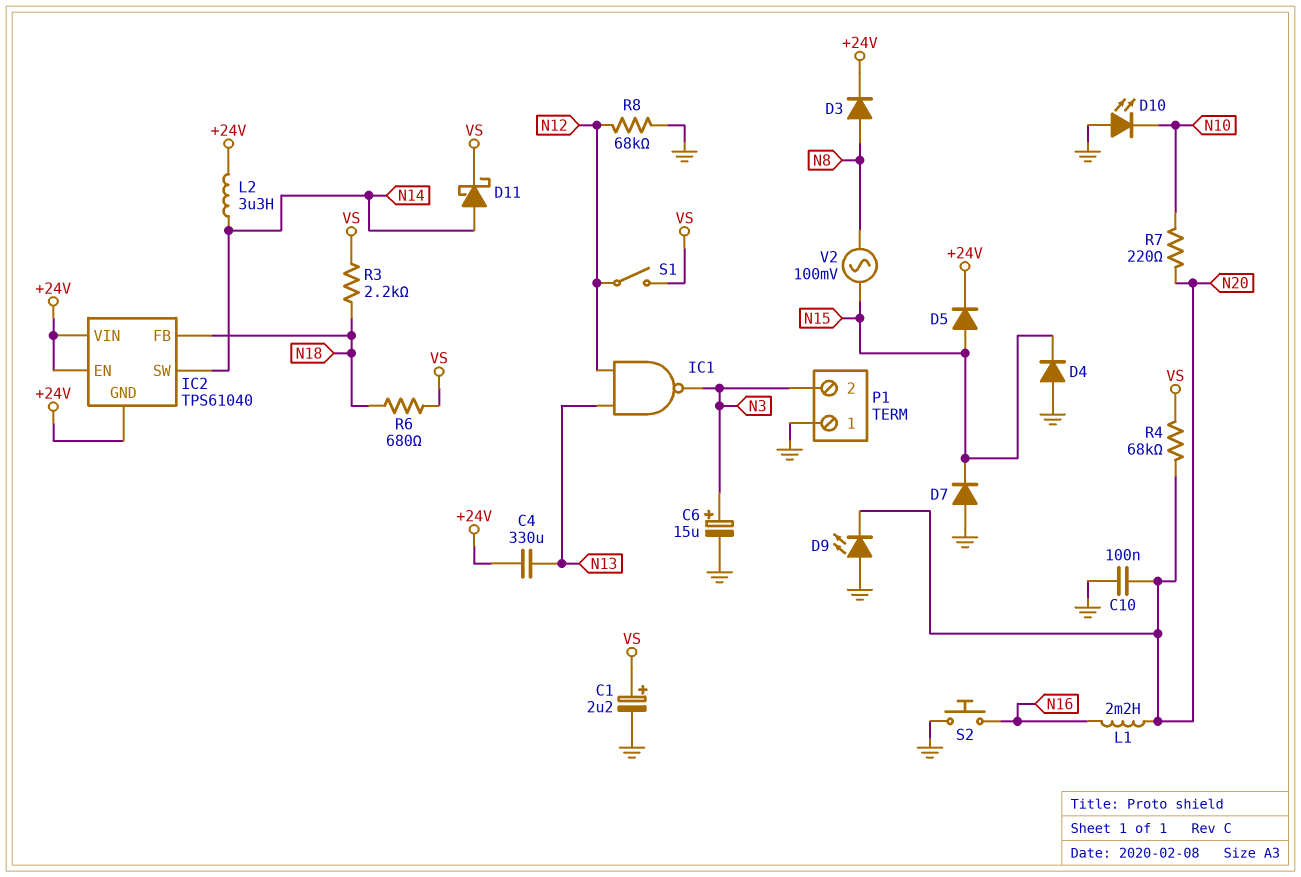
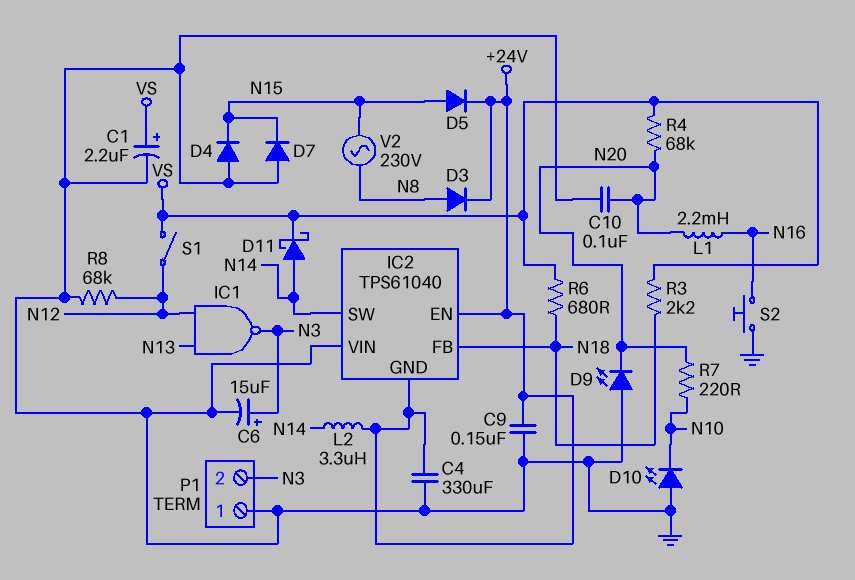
C4: 330uF (+24V, N13) -> 330uF (+24V, GND)
C9: none -> 150nF (+24V, GND)
IC2 pin VIN: +24V -> GND
V2: AC 100mV (N8, N15) -> AC 230V (N8, N15)

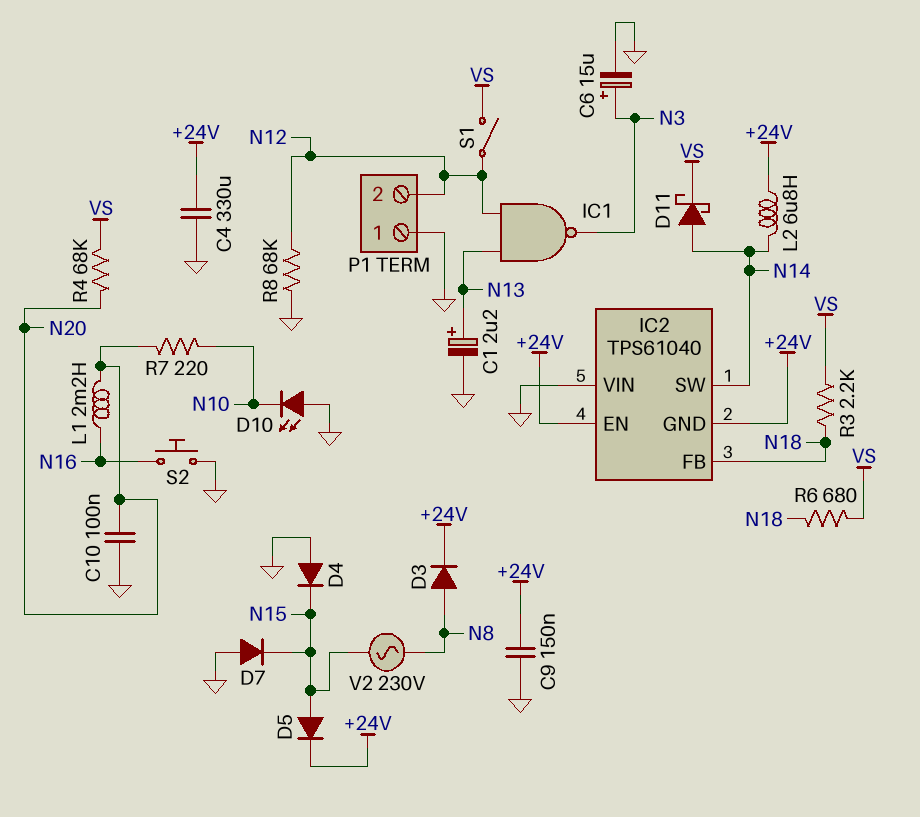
C1: 2.2uF (plus VS, minus GND) -> 2.2uF (plus N13, minus GND)
D9: LED (A GND, K N20) -> none
L2: 3.3uH (+24V, N14) -> 6.8uH (+24V, N14)
P1 pin 2: N3 -> N12

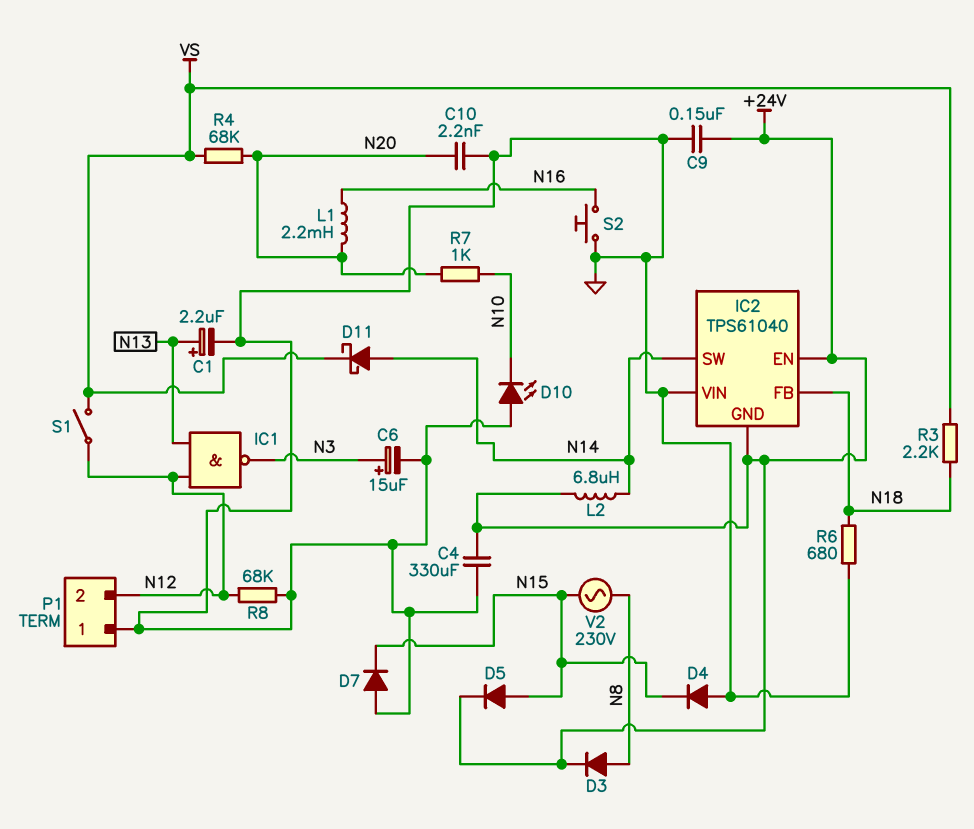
C10: 100nF (GND, N20) -> 2.2nF (GND, N20)
R6: 680 (N18, VS) -> 680 (GND, N18)
R7: 220 (N10, N20) -> 1k (N10, N20)

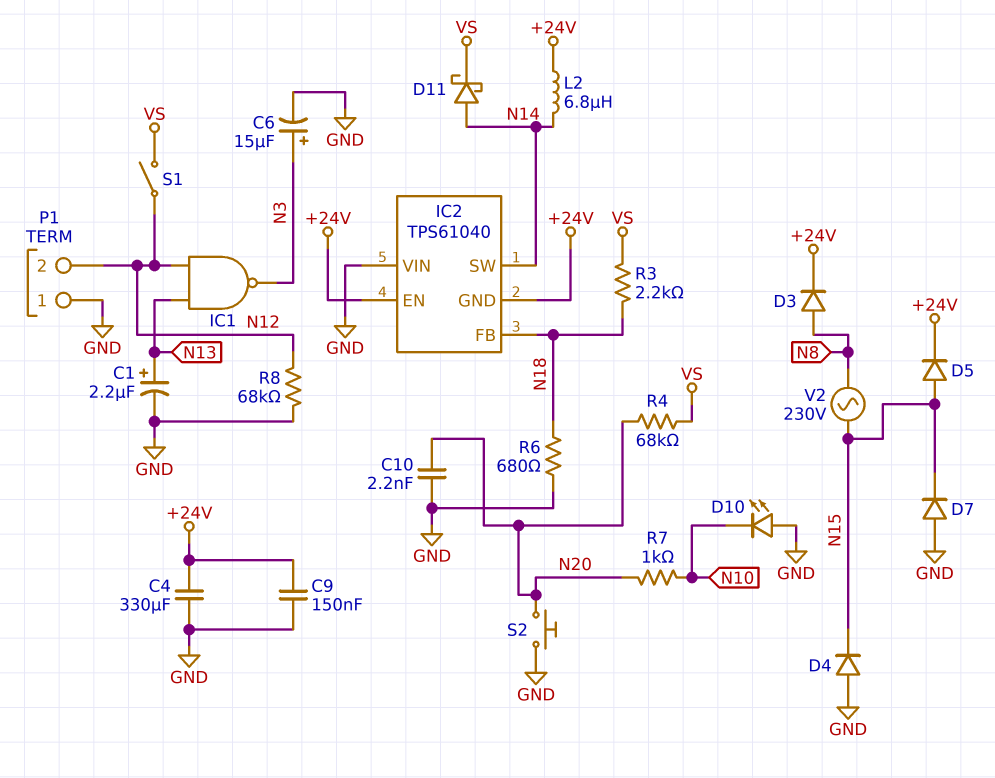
L1: 2.2mH (N16, N20) -> none
S2: button (GND, N16) -> button (GND, N20)

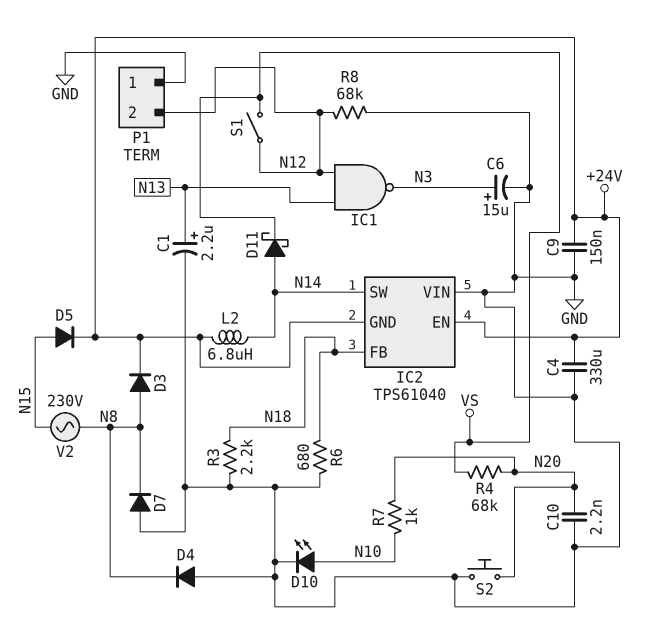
D4: diode (A GND, K N15) -> diode (A GND, K N8)
D7: diode (A GND, K N15) -> diode (A GND, K N8)
D10: LED (A GND, K N10) -> LED (A N10, K GND)
R3: 2.2k (N18, VS) -> 2.2k (GND, N18)

